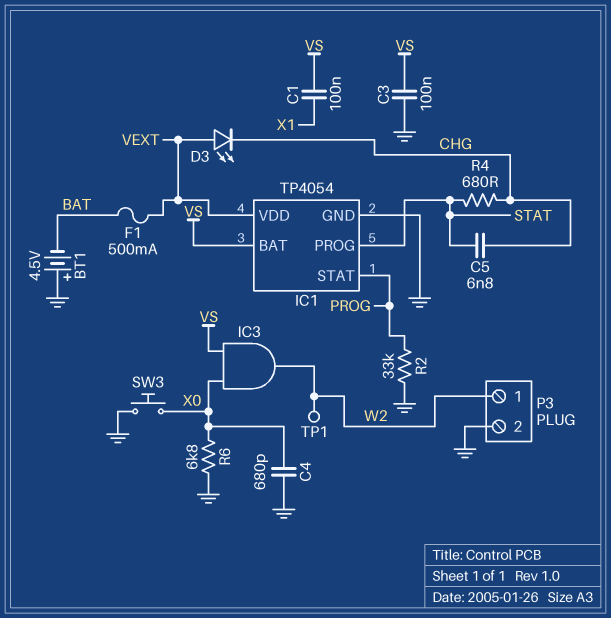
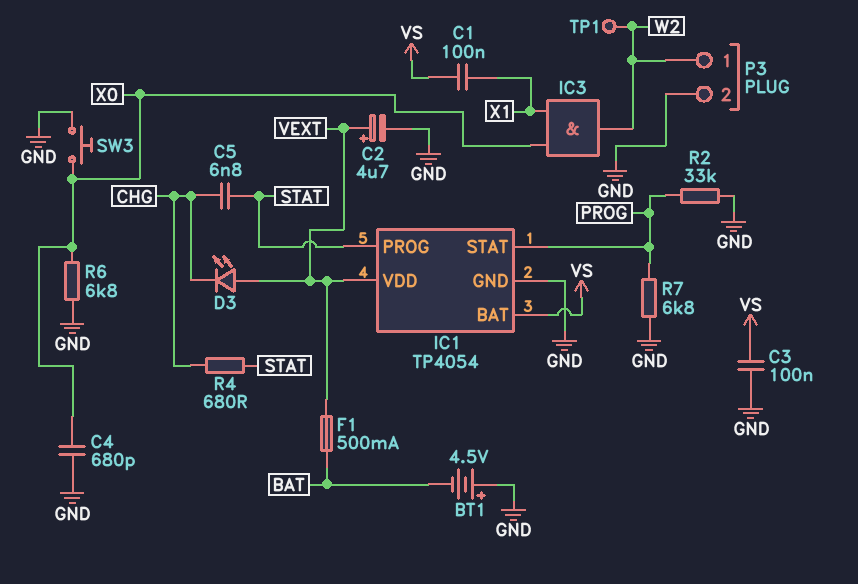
C2: none -> 4.7uF (plus VEXT, minus GND)
IC3: AND (in VS, in X0, out W2) -> AND (in X0, in X1, out W2)
R7: none -> 6.8k (GND, PROG)

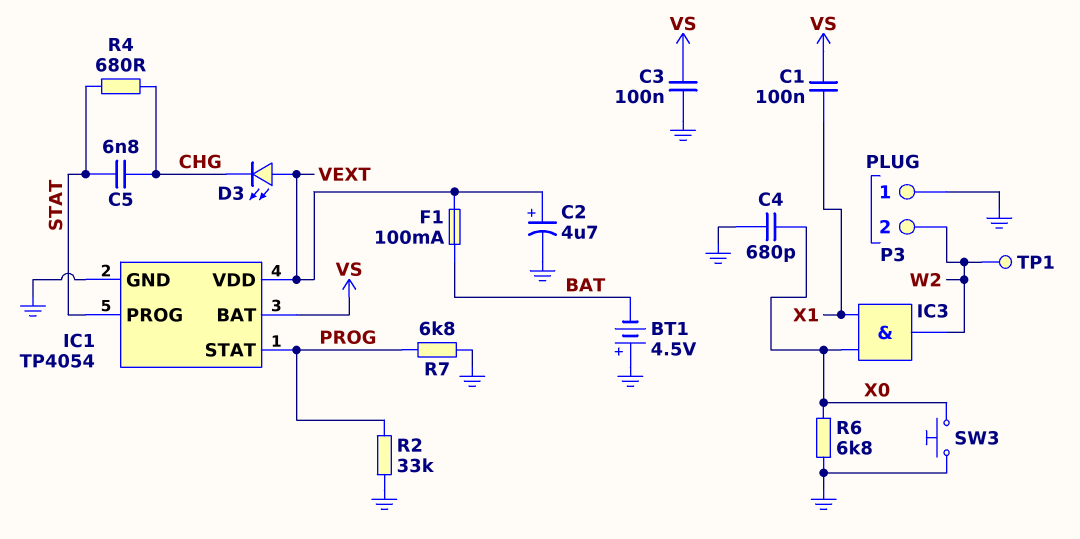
F1: 500mA (BAT, VEXT) -> 100mA (BAT, VEXT)
P3 pin 1: W2 -> GND
P3 pin 2: GND -> W2

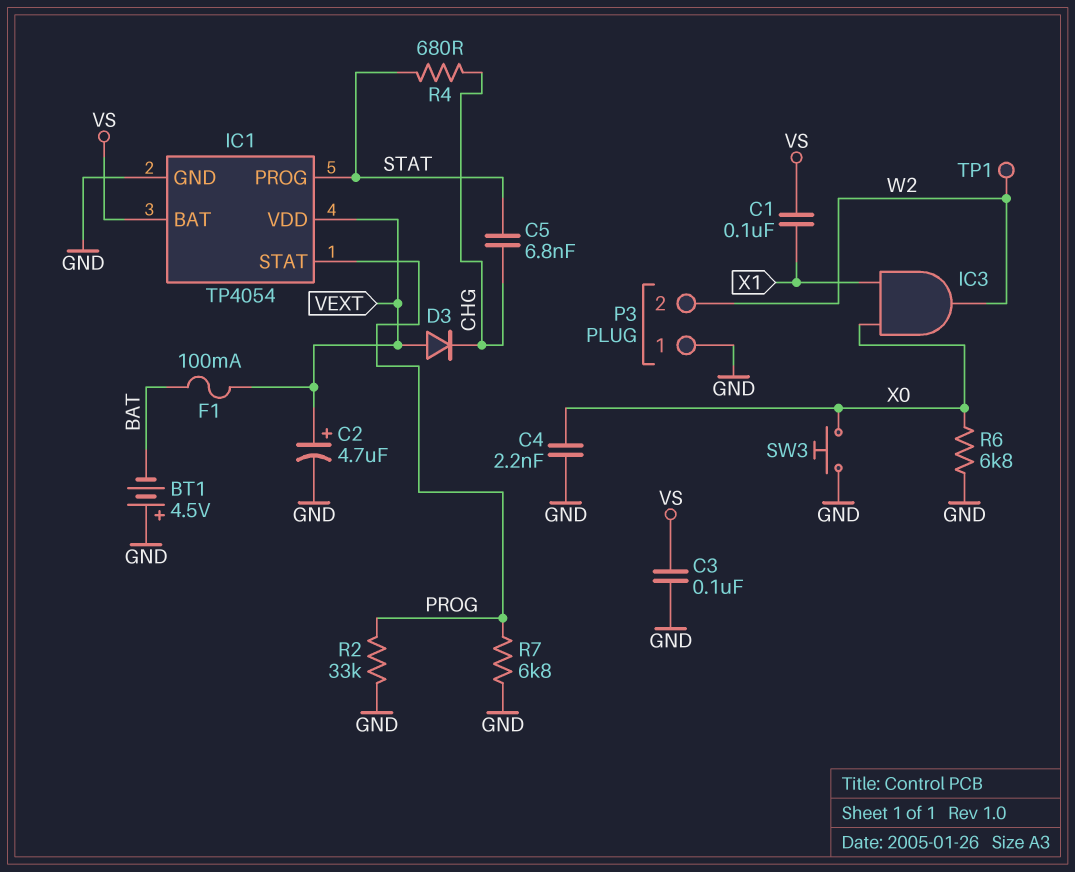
C4: 680pF (GND, X0) -> 2.2nF (GND, X0)
D3: LED (A VEXT, K CHG) -> diode (A VEXT, K CHG)

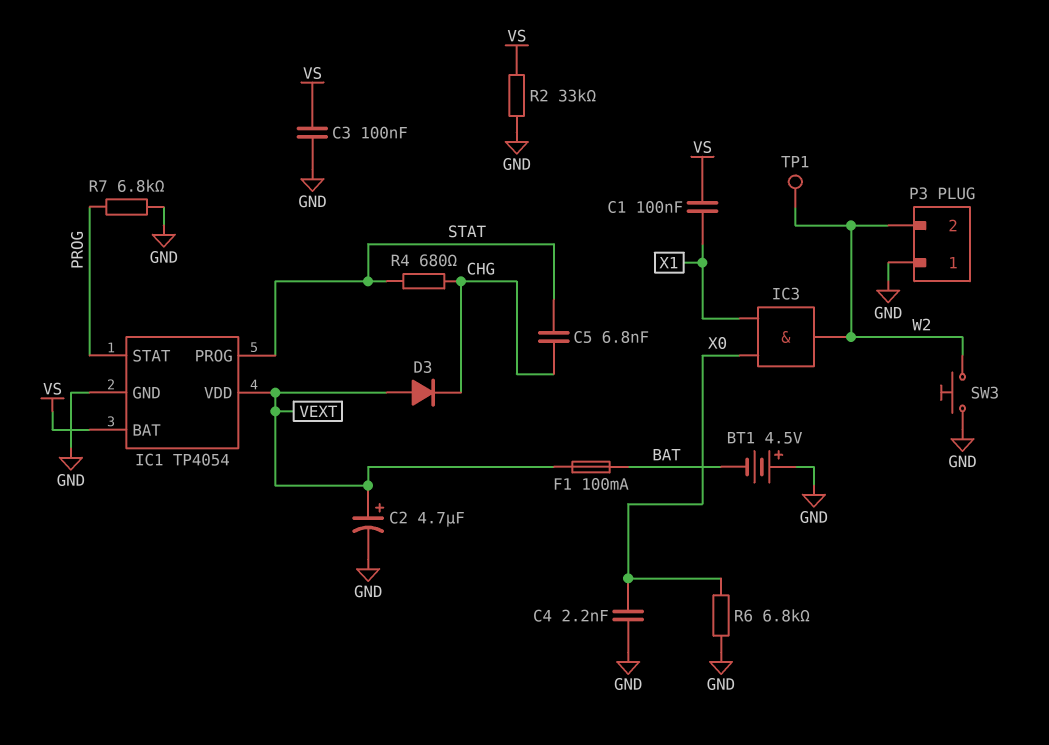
R2: 33k (GND, PROG) -> 33k (GND, VS)
SW3: button (GND, X0) -> button (GND, W2)

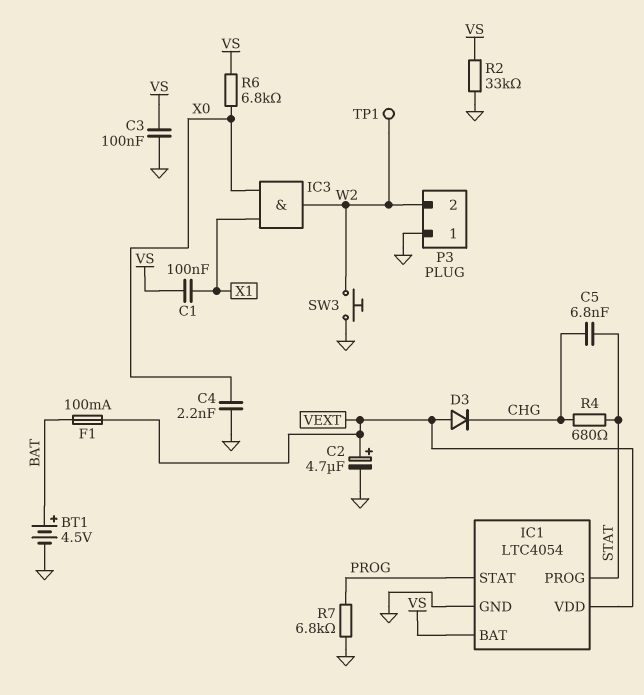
BT1: 4.5V (plus GND, minus BAT) -> 4.5V (plus BAT, minus GND)
IC1: TP4054 -> LTC4054
R6: 6.8k (GND, X0) -> 6.8k (VS, X0)

